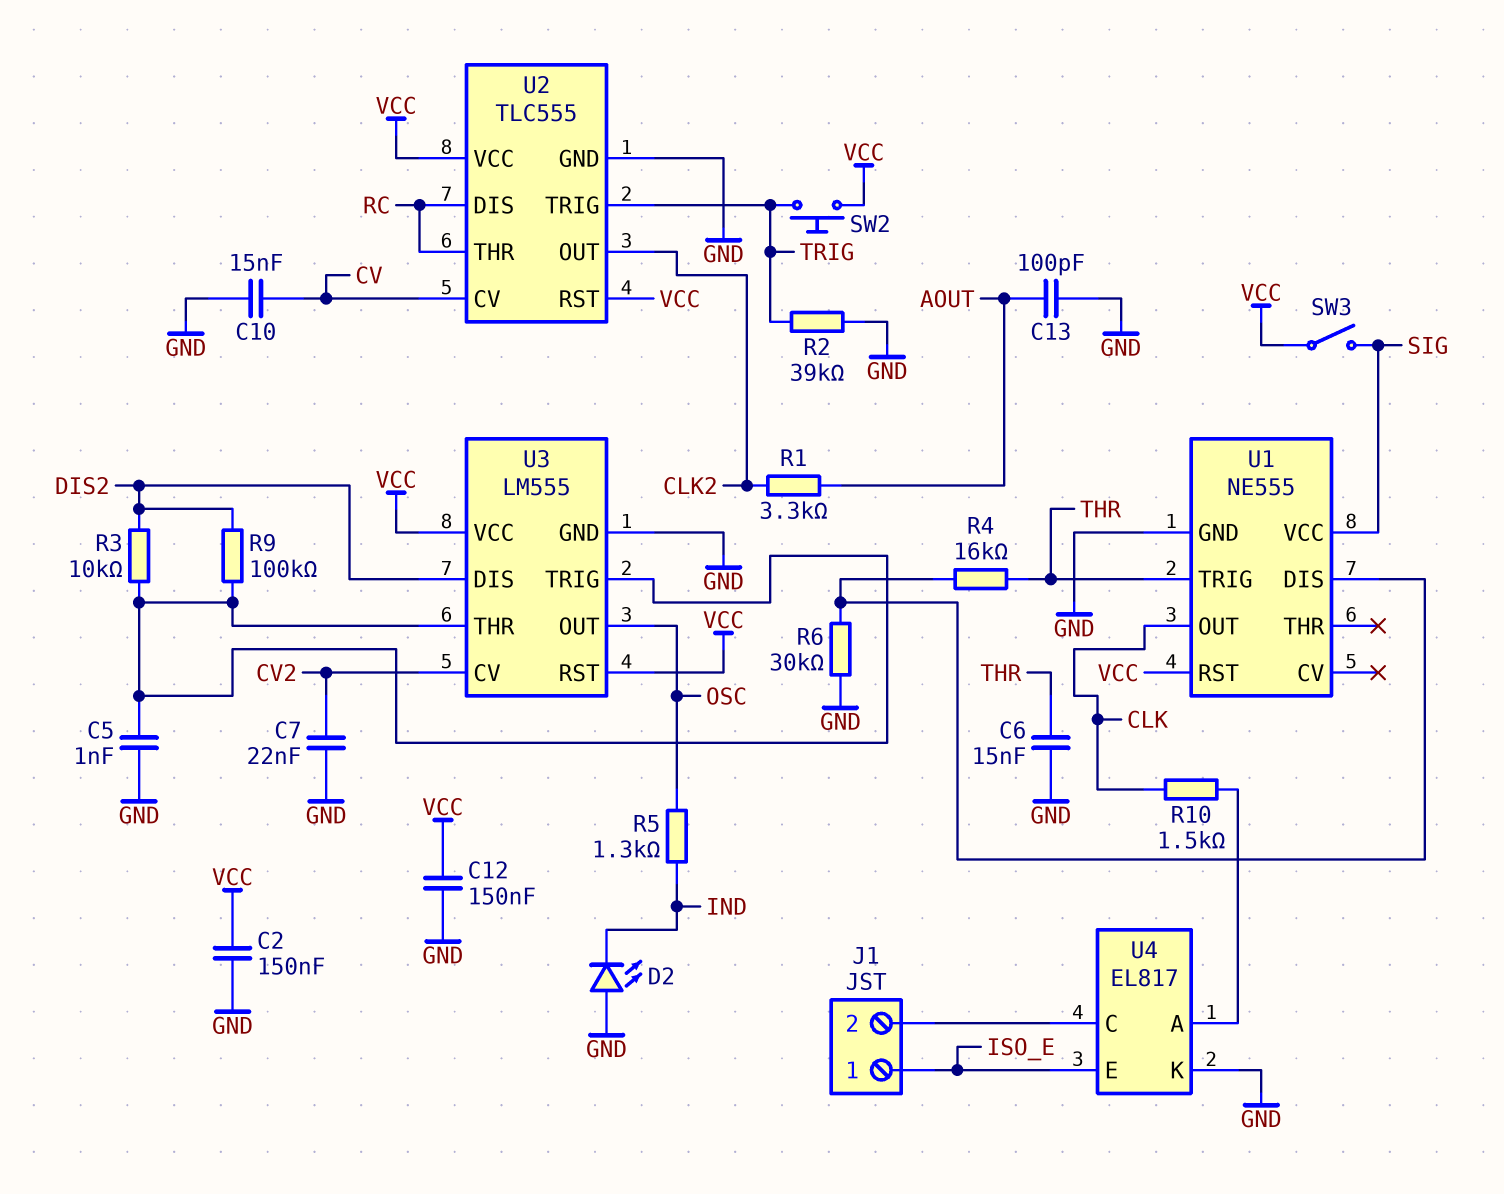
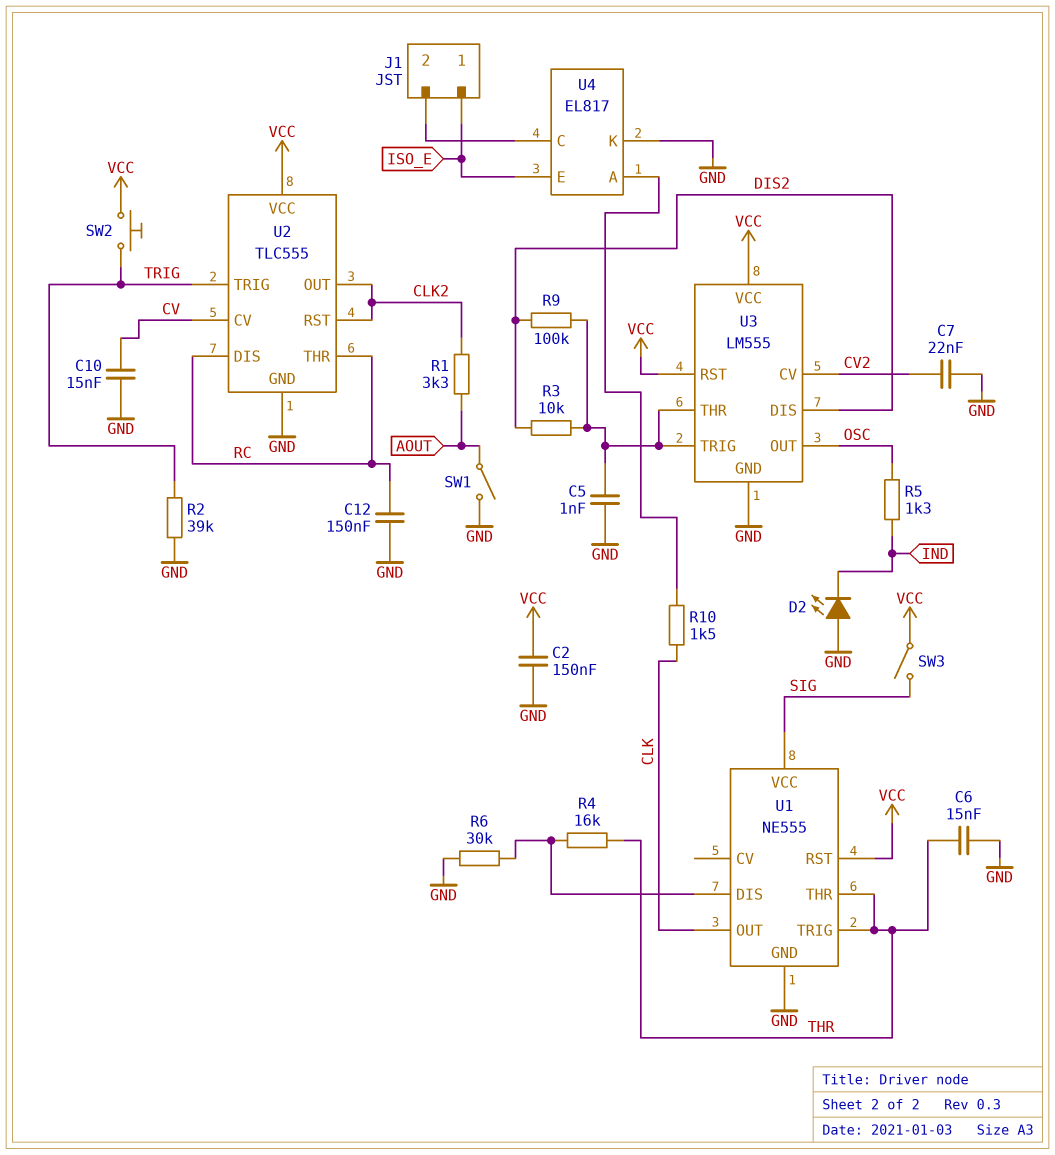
C12: 150nF (GND, VCC) -> 150nF (GND, RC)
C13: 100pF (AOUT, GND) -> none
SW1: none -> switch (AOUT, GND)
U1 pin THR: none -> THR
U2 pin RST: VCC -> CLK2

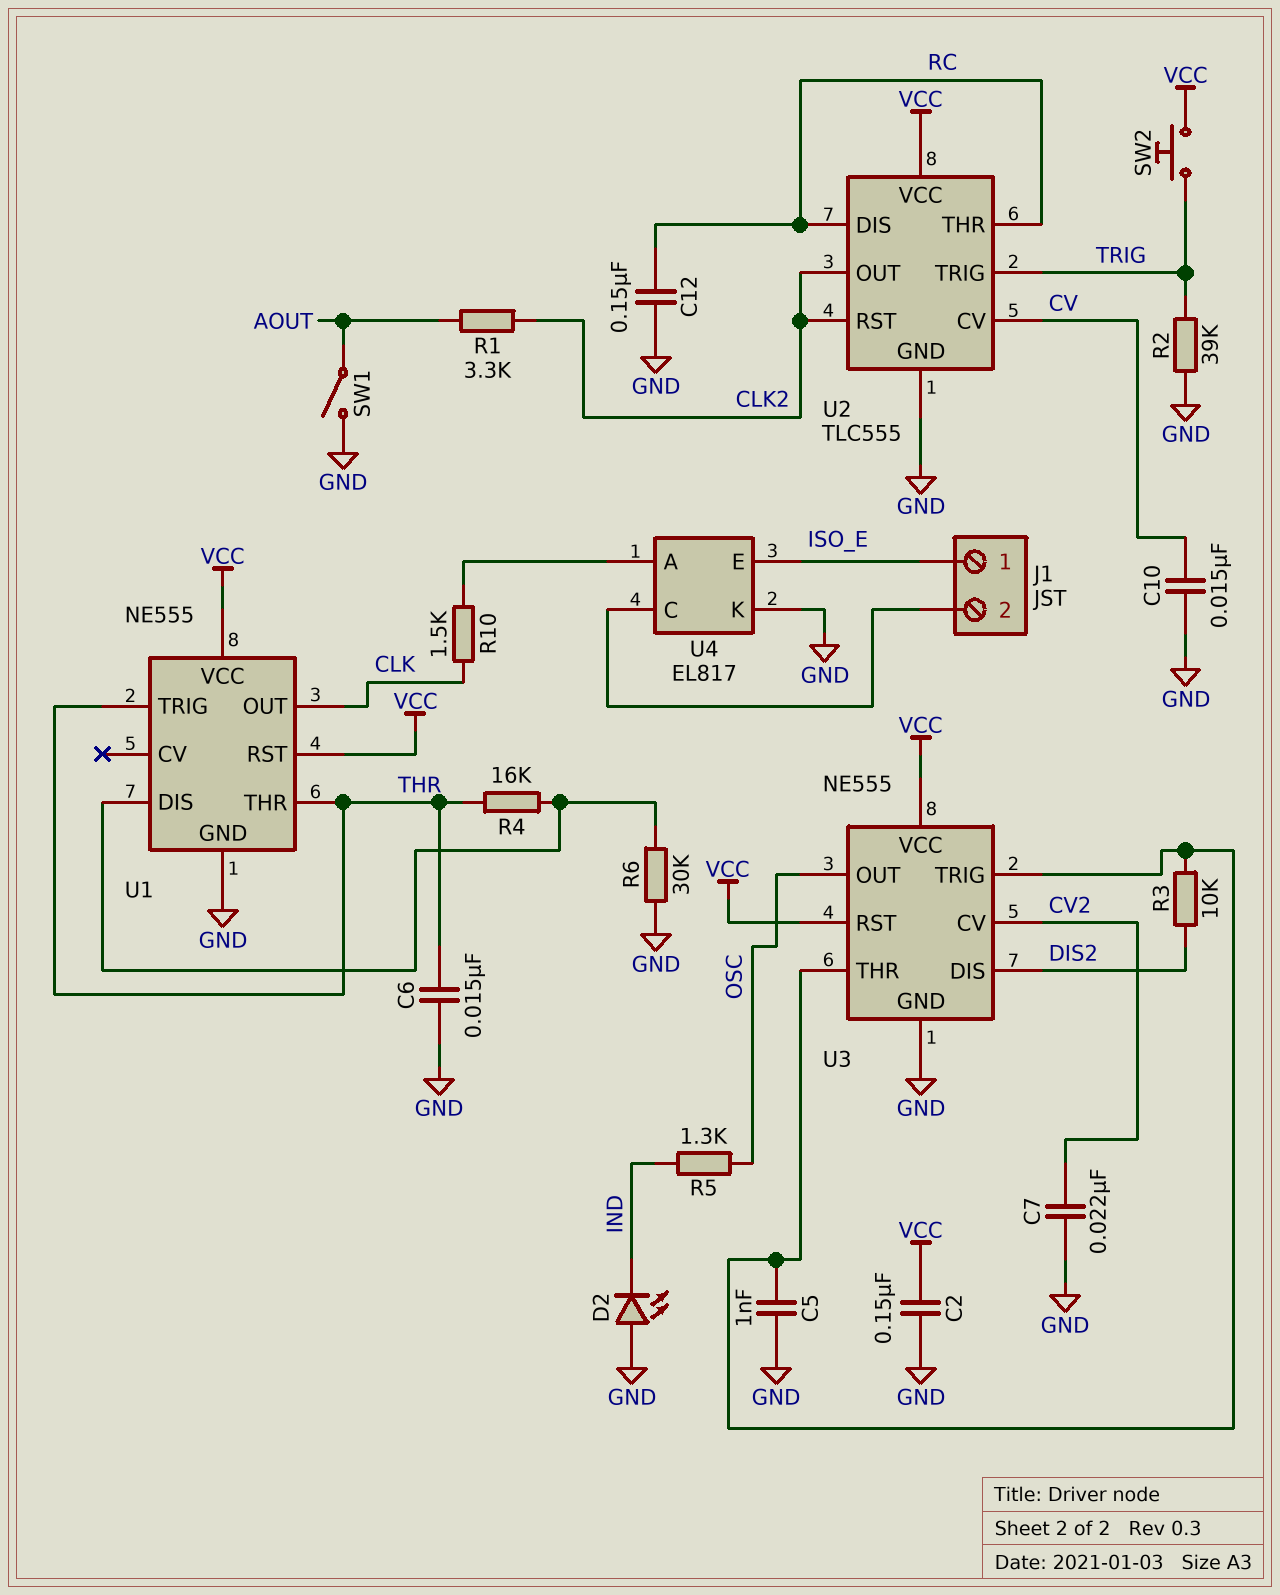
R9: 100k (DIS2, U3/THR) -> none
SW3: switch (SIG, VCC) -> none
U1 pin VCC: SIG -> VCC
U3: LM555 -> NE555

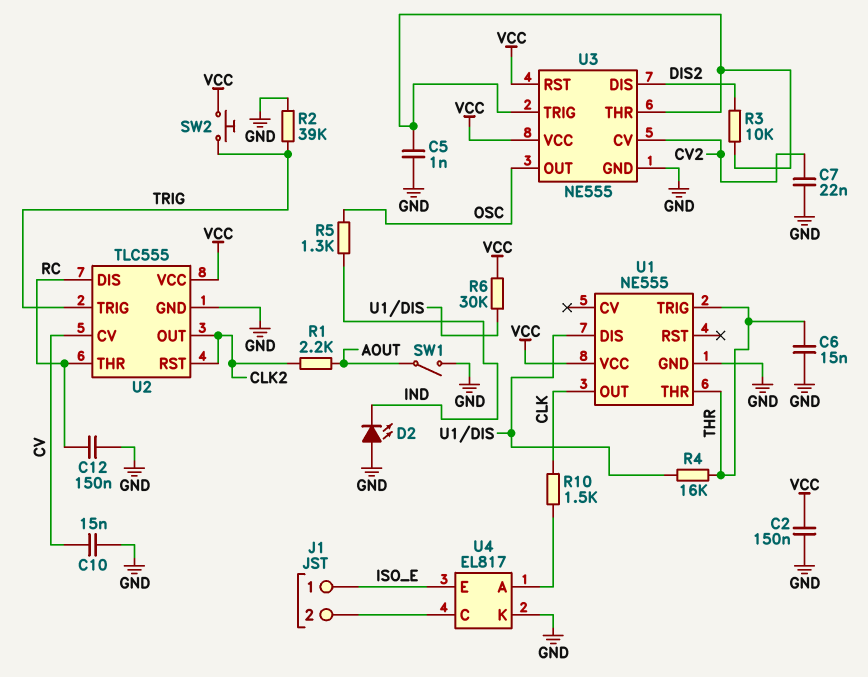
R1: 3.3k (AOUT, CLK2) -> 2.2k (AOUT, CLK2)
R6: 30k (GND, U1/DIS) -> 30k (U1/DIS, VCC)
U1 pin RST: VCC -> none

